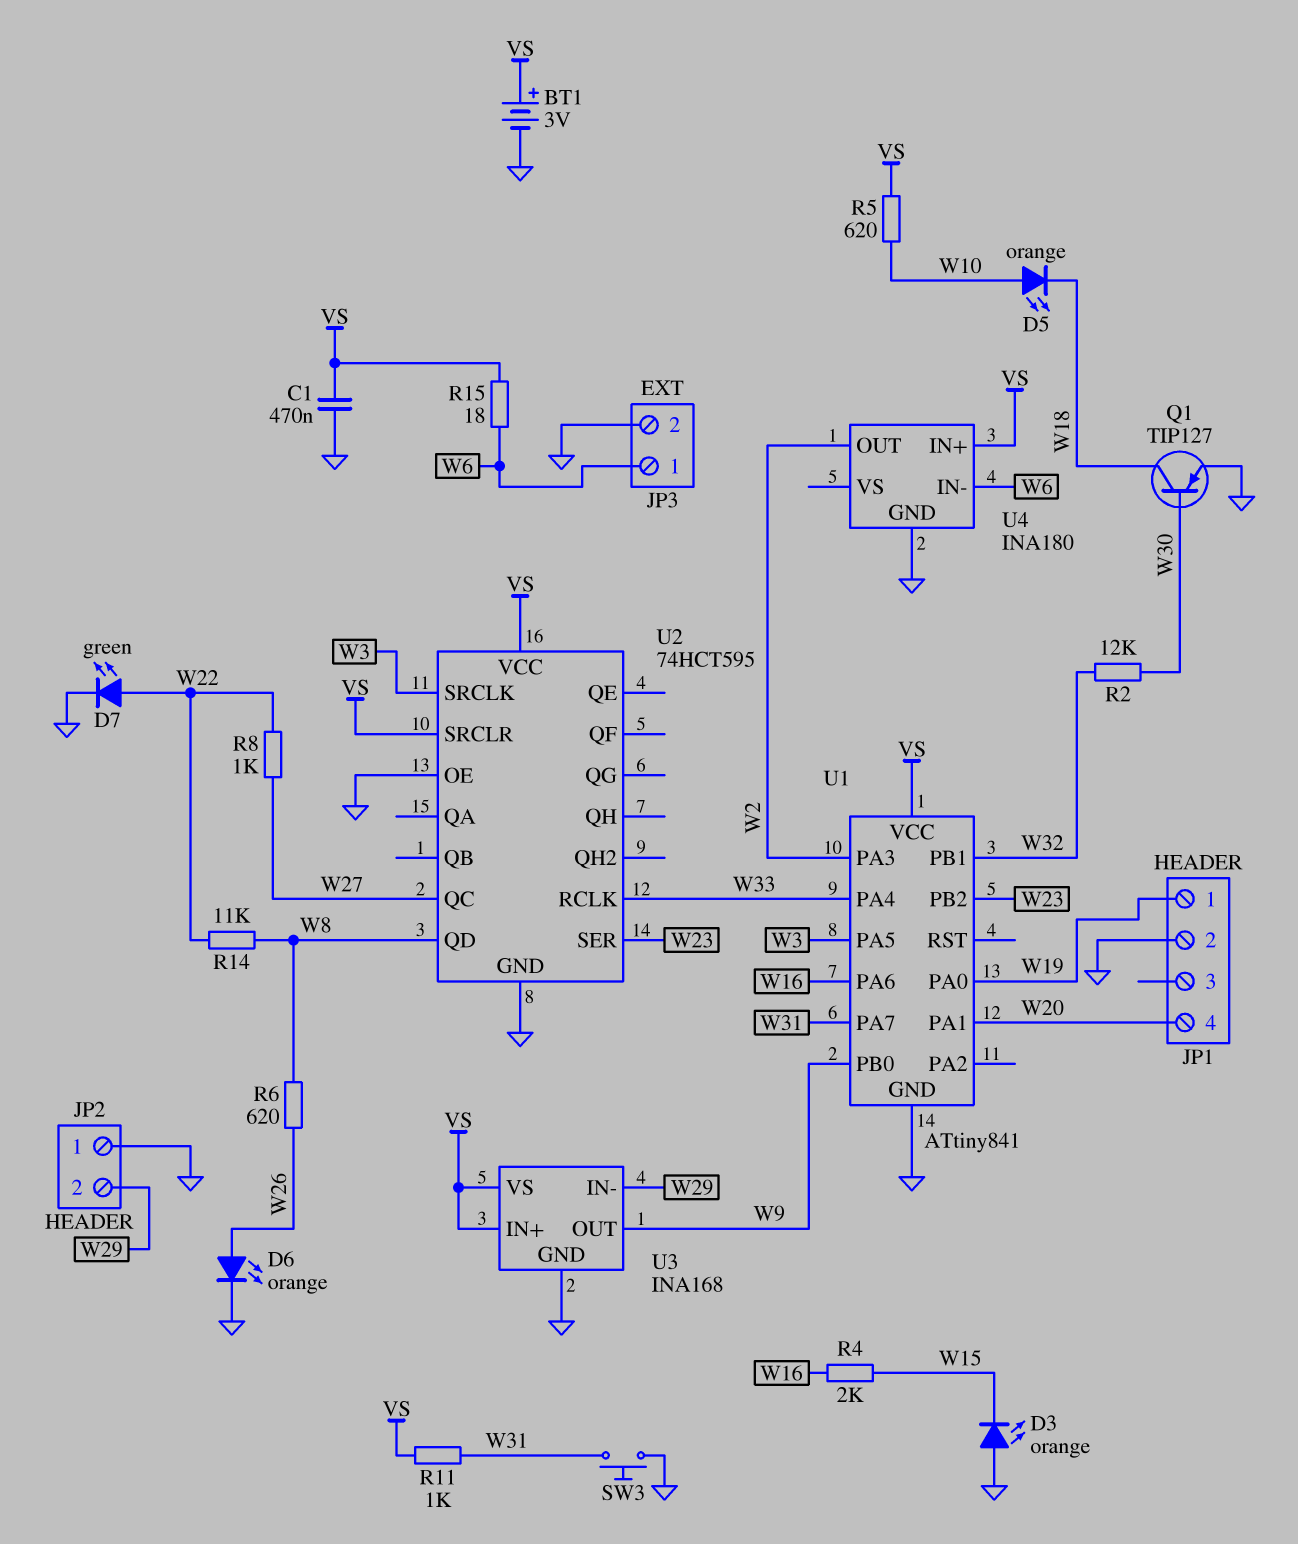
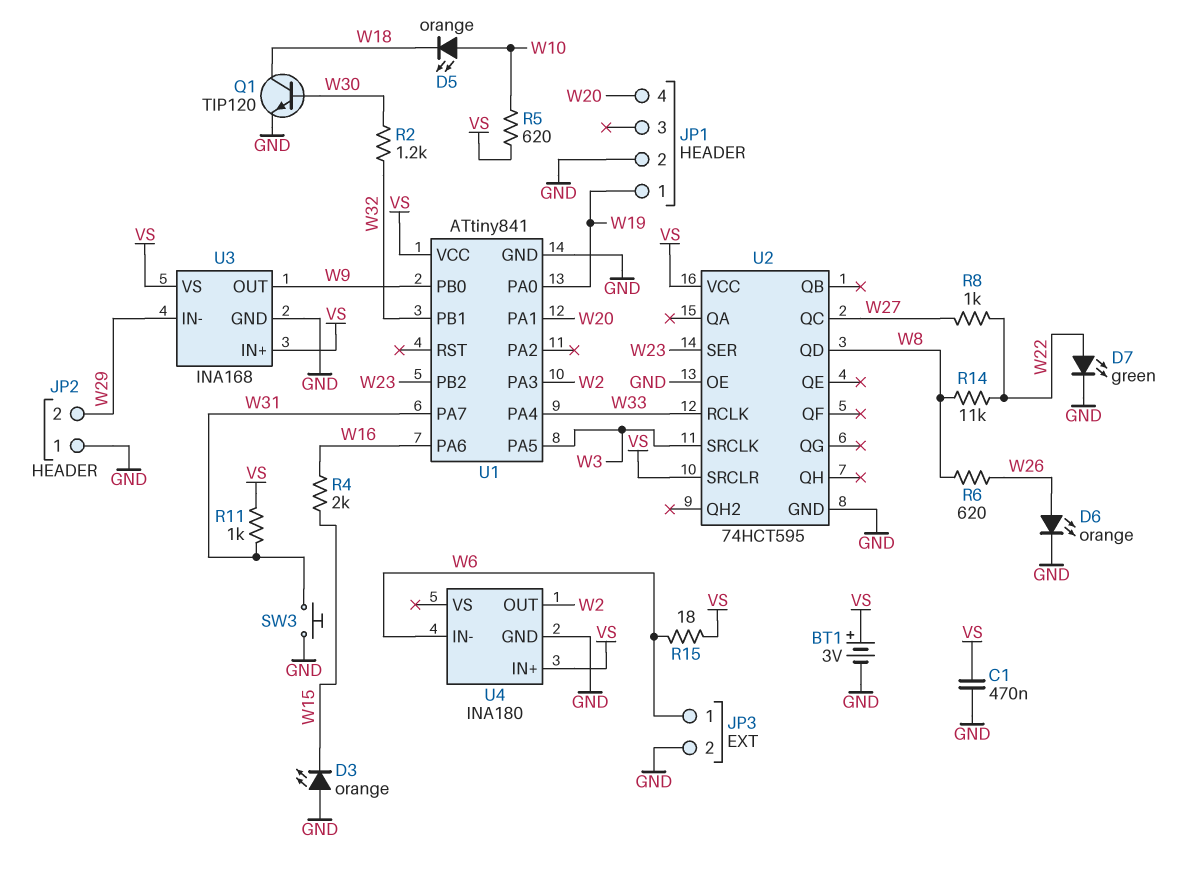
Q1: PNP TIP127 (B W30, C W18, E GND) -> NPN TIP120 (B W30, C W18, E GND)
R2: 12k (W30, W32) -> 1.2k (W30, W32)

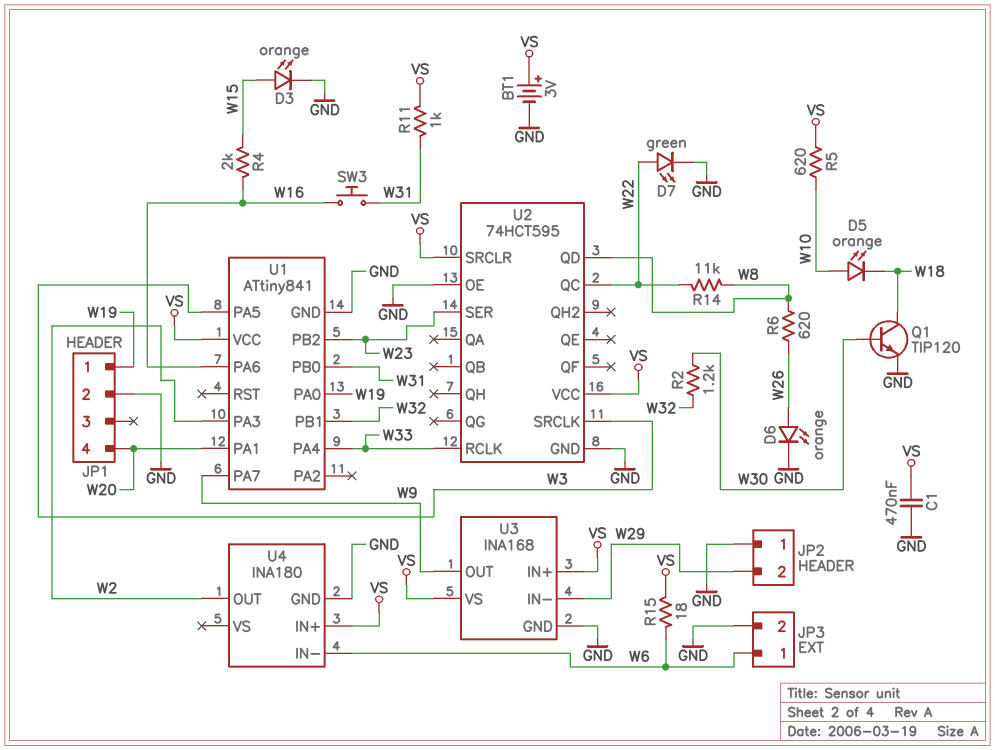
D3: LED orange (A GND, K W15) -> LED orange (A W15, K GND)
R8: 1k (W22, W27) -> none
SW3: button (GND, W31) -> button (W16, W31)
U1 pin PA7: W31 -> W9
U1 pin PB0: W9 -> W31
U2 pin QC: W27 -> W22

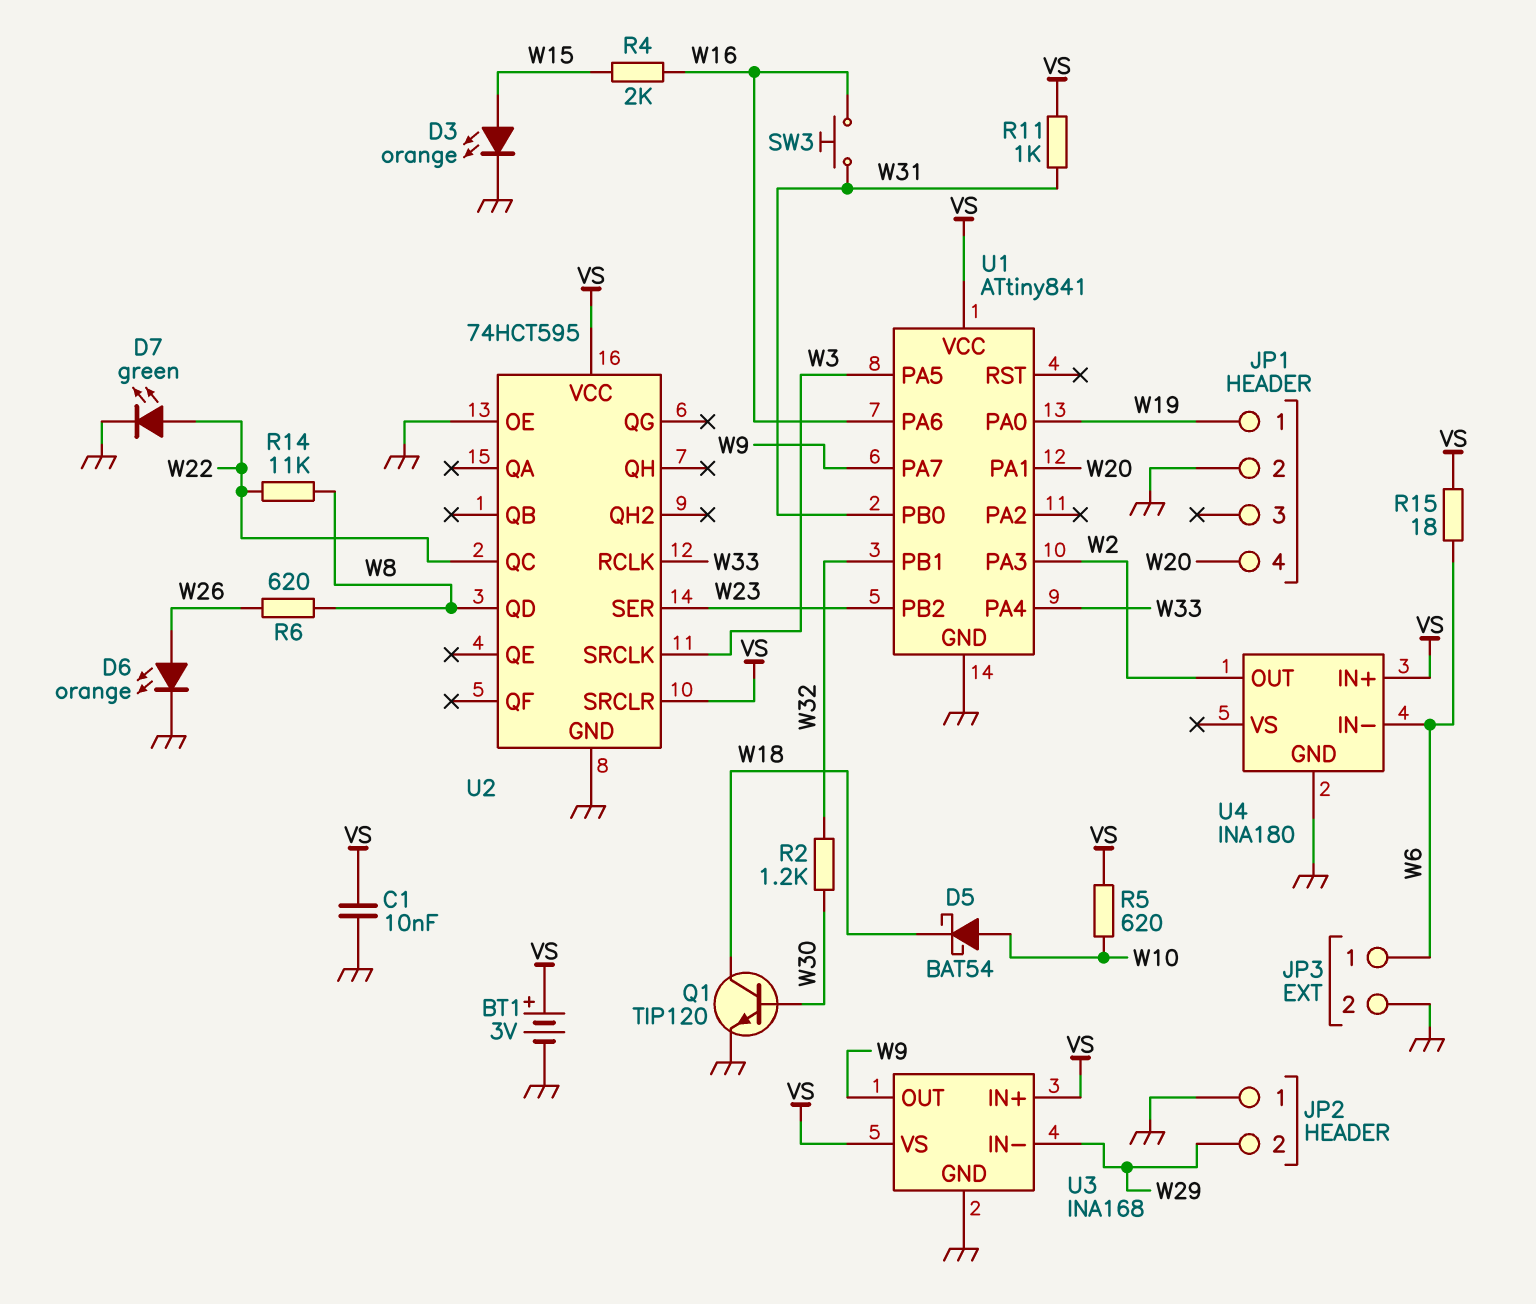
C1: 470nF (GND, VS) -> 10nF (GND, VS)
D5: LED orange (A W10, K W18) -> schottky BAT54 (A W10, K W18)

